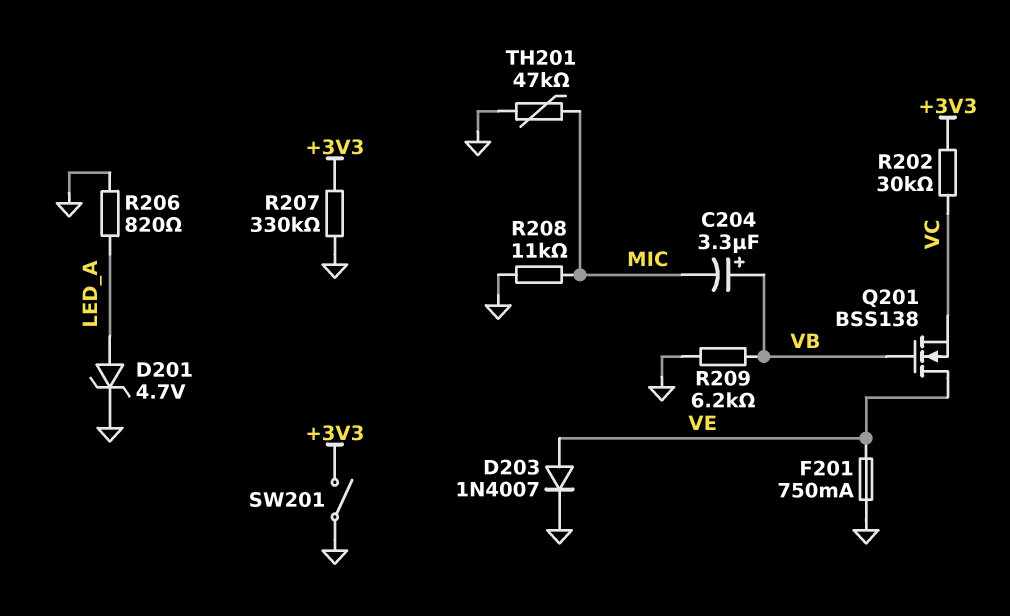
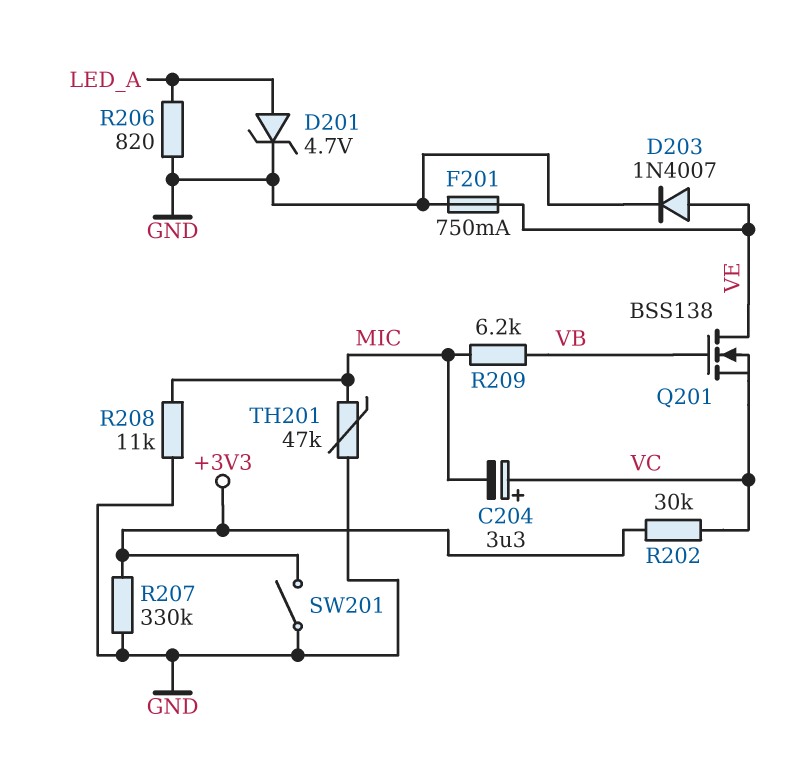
C204: 3.3uF (plus VB, minus MIC) -> 3.3uF (plus VC, minus MIC)
R209: 6.2k (GND, VB) -> 6.2k (MIC, VB)

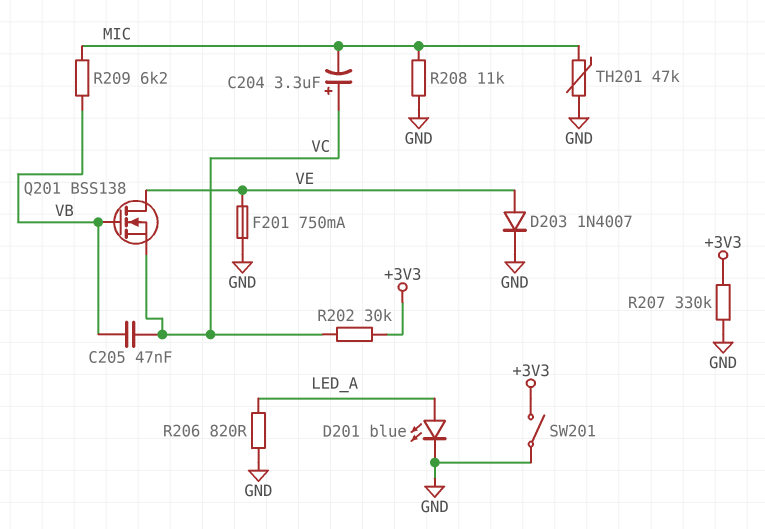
C205: none -> 47nF (VB, VC)
D201: zener 4.7V (A LED_A, K GND) -> LED blue (A LED_A, K GND)

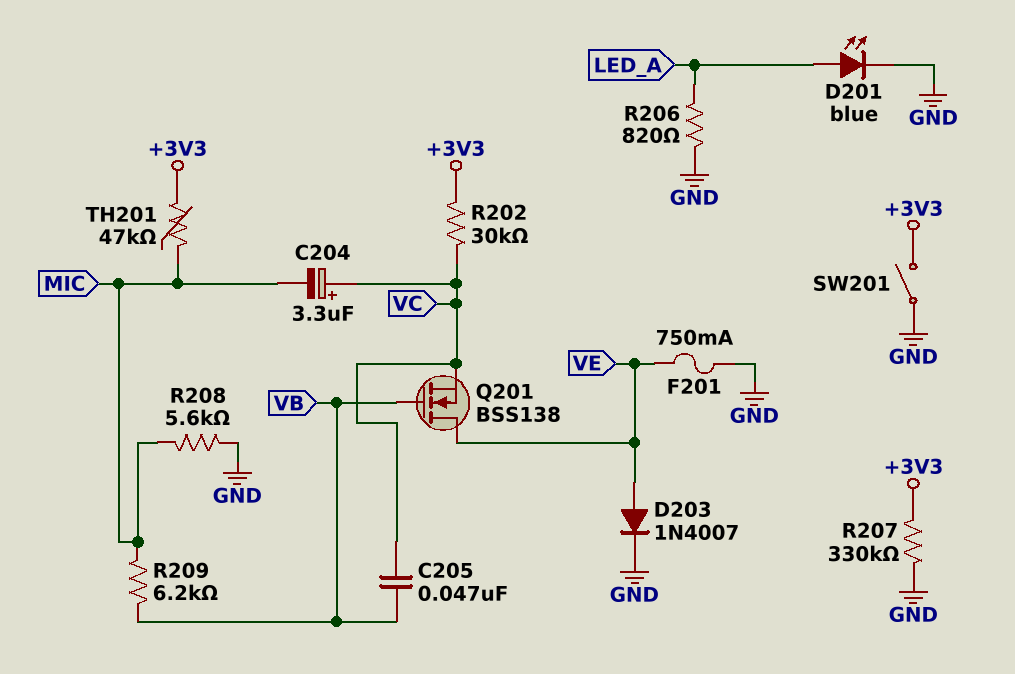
R208: 11k (GND, MIC) -> 5.6k (GND, MIC)
TH201: 47k (GND, MIC) -> 47k (+3V3, MIC)

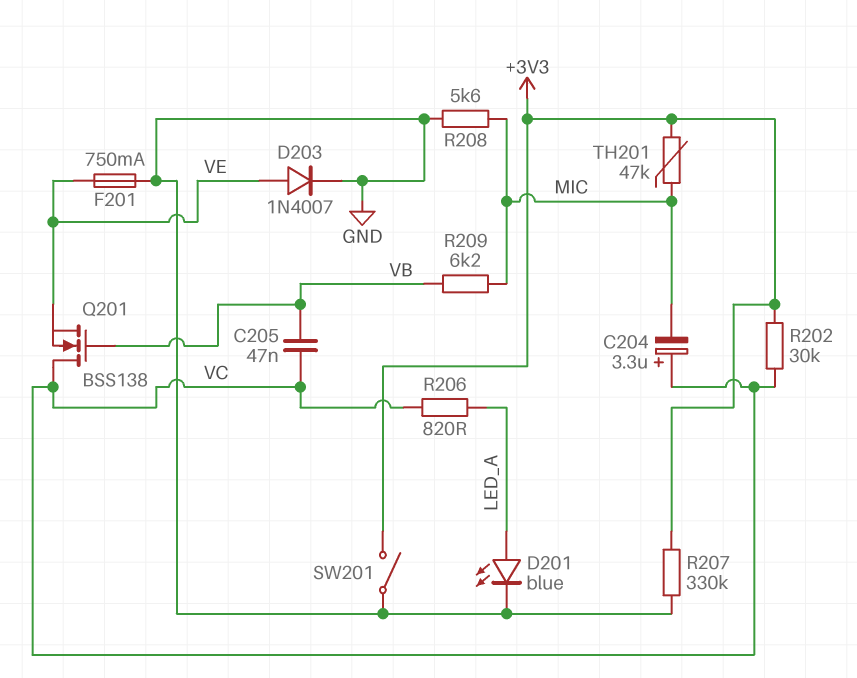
Q201: NMOS BSS138 (G VB, D VE, S VC) -> NMOS BSS138 (G VB, D VC, S VE)
R206: 820 (GND, LED_A) -> 820 (LED_A, VC)

